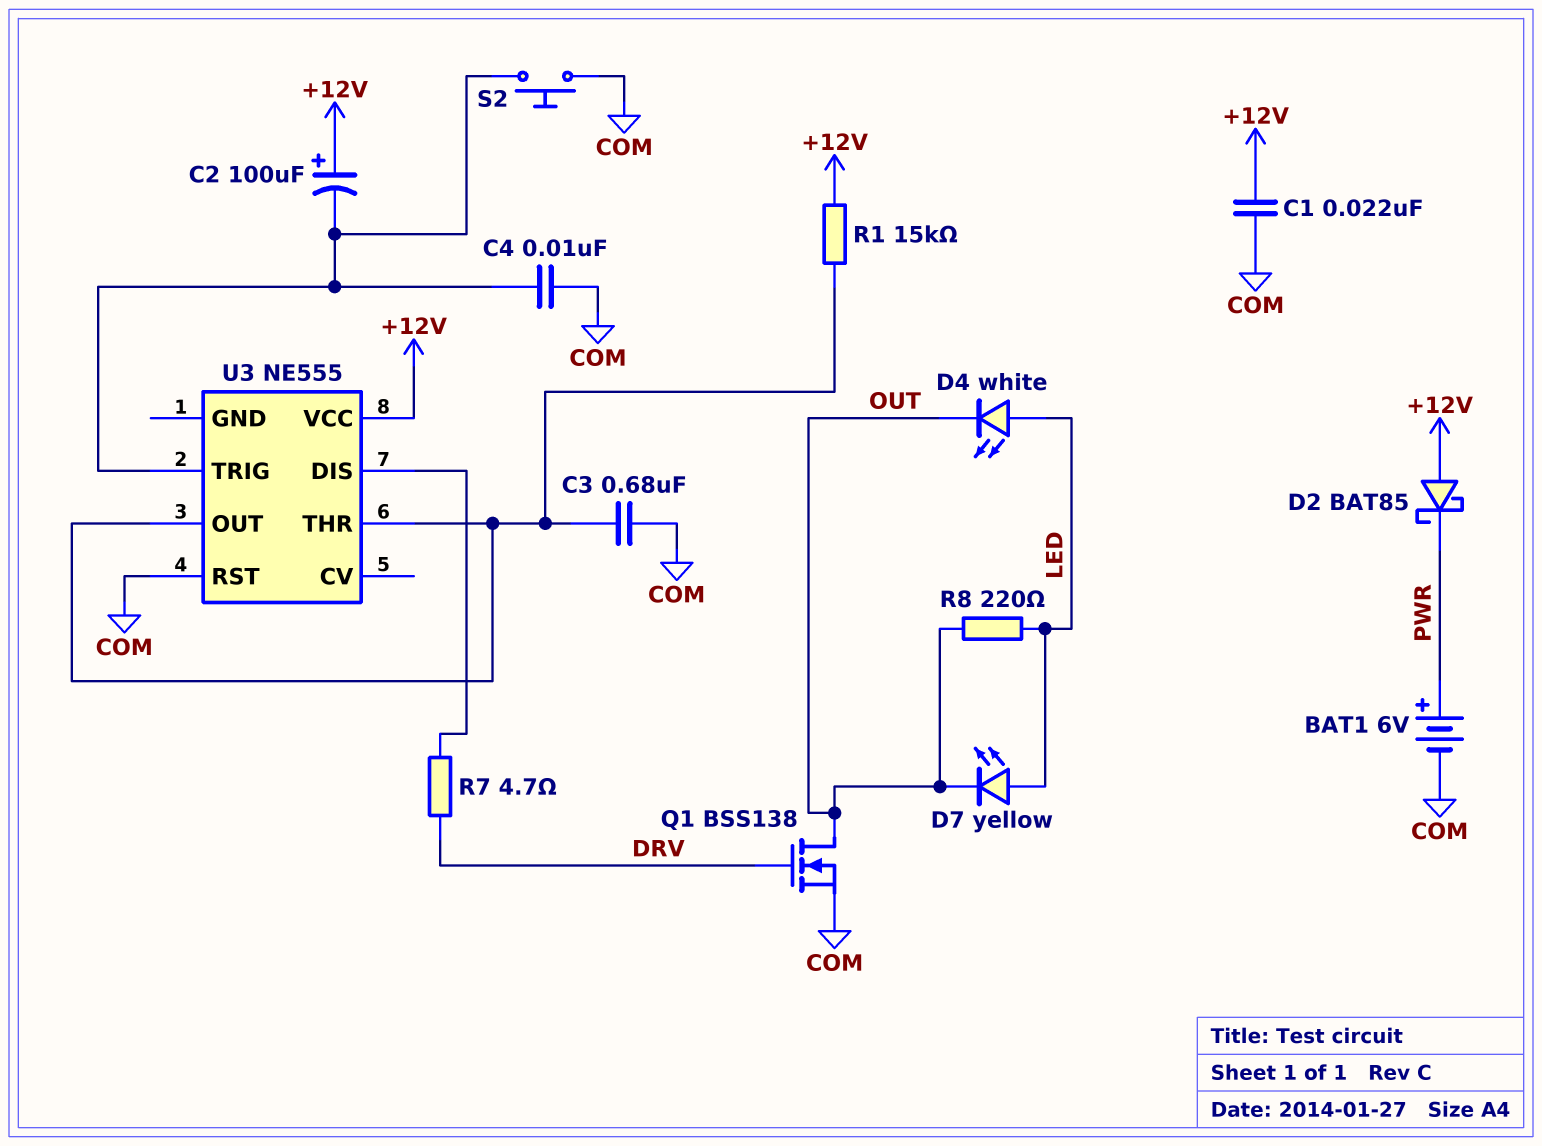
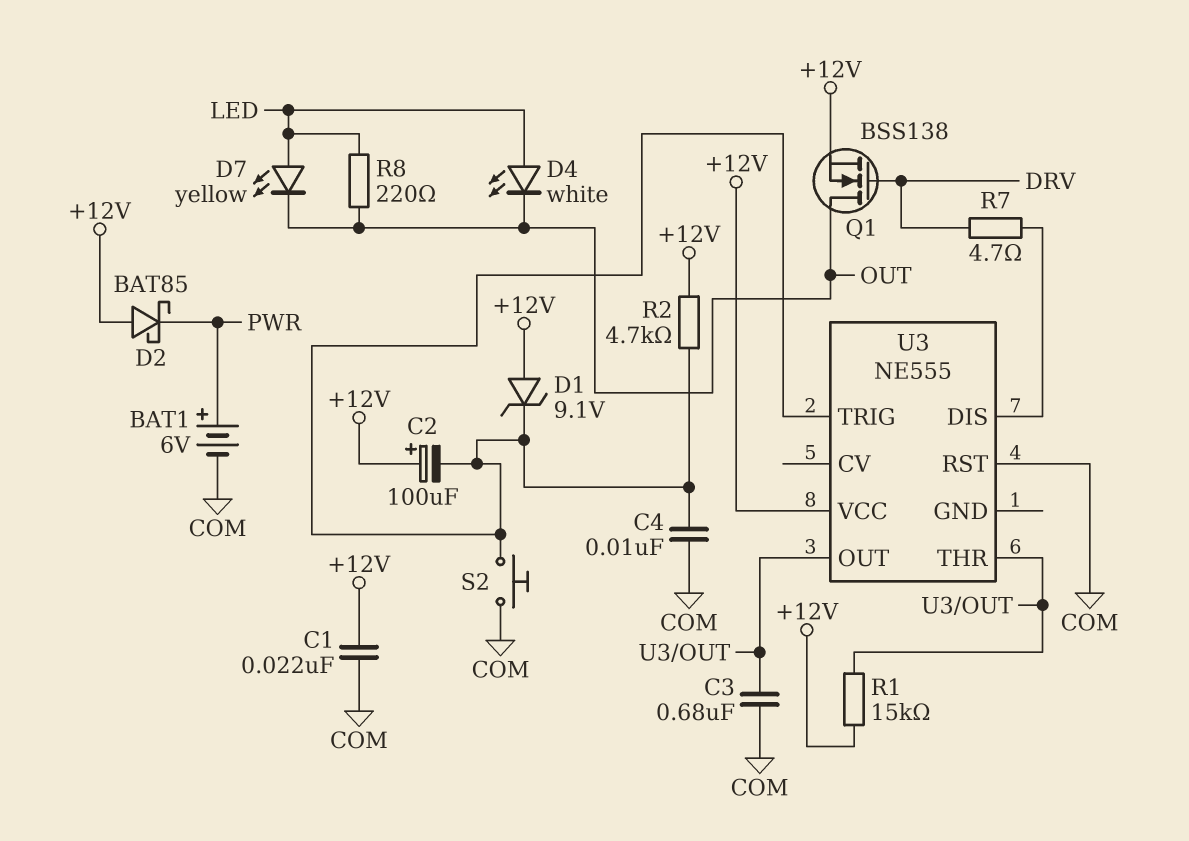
D1: none -> zener 9.1V (A +12V, K U3/TRIG)
Q1: NMOS BSS138 (G DRV, D OUT, S COM) -> NMOS BSS138 (G DRV, D OUT, S +12V)
R2: none -> 4.7k (+12V, U3/TRIG)

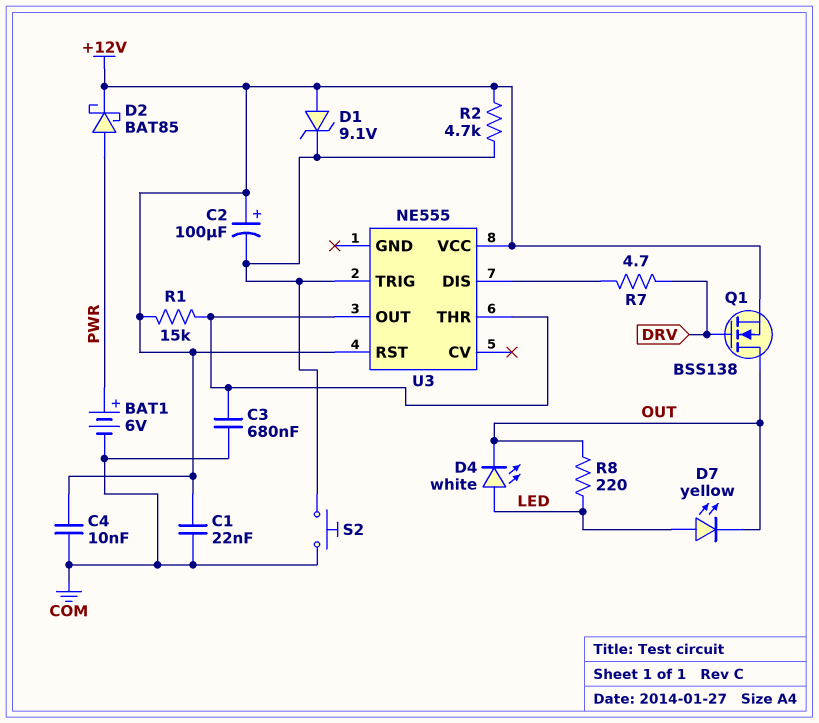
C4: 10nF (COM, U3/TRIG) -> 10nF (+12V, COM)
D2: schottky BAT85 (A +12V, K PWR) -> schottky BAT85 (A PWR, K +12V)
U3 pin RST: COM -> +12V

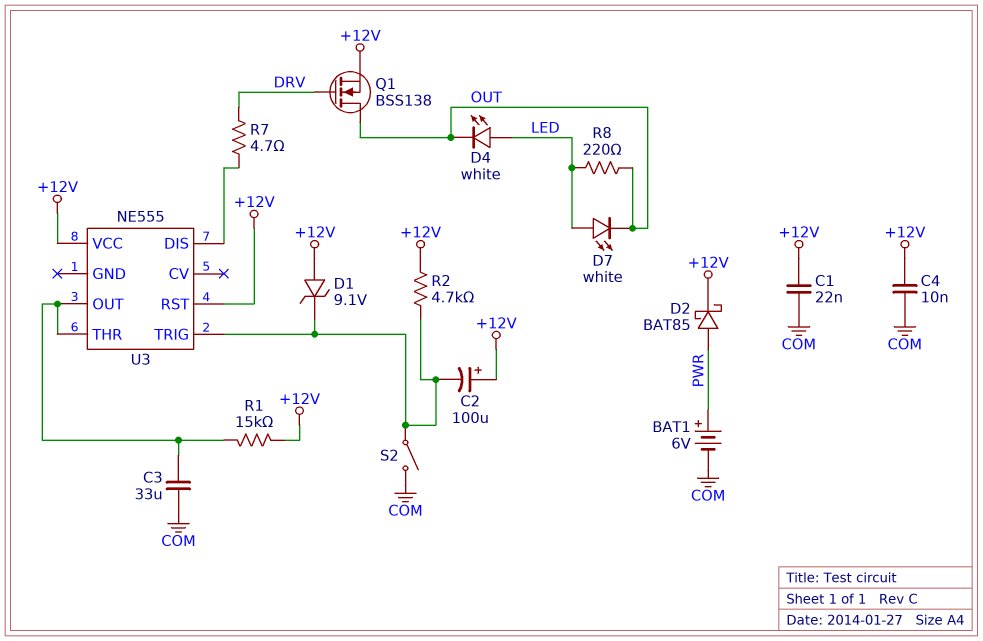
C3: 680nF (COM, U3/OUT) -> 33uF (COM, U3/OUT)
D7: LED yellow (A LED, K OUT) -> LED white (A LED, K OUT)
S2: button (COM, U3/TRIG) -> switch (COM, U3/TRIG)

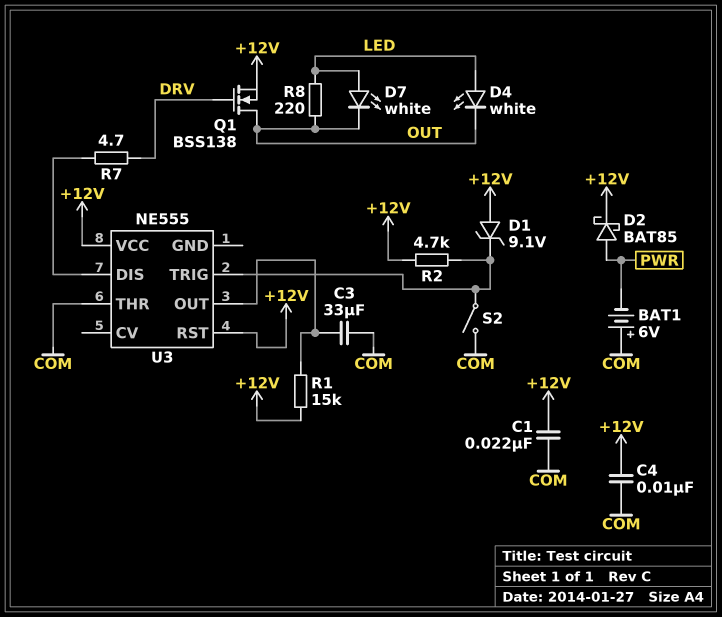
BAT1: 6V (plus PWR, minus COM) -> 6V (plus COM, minus PWR)
C2: 100uF (plus +12V, minus U3/TRIG) -> none
U3 pin THR: U3/OUT -> COM

